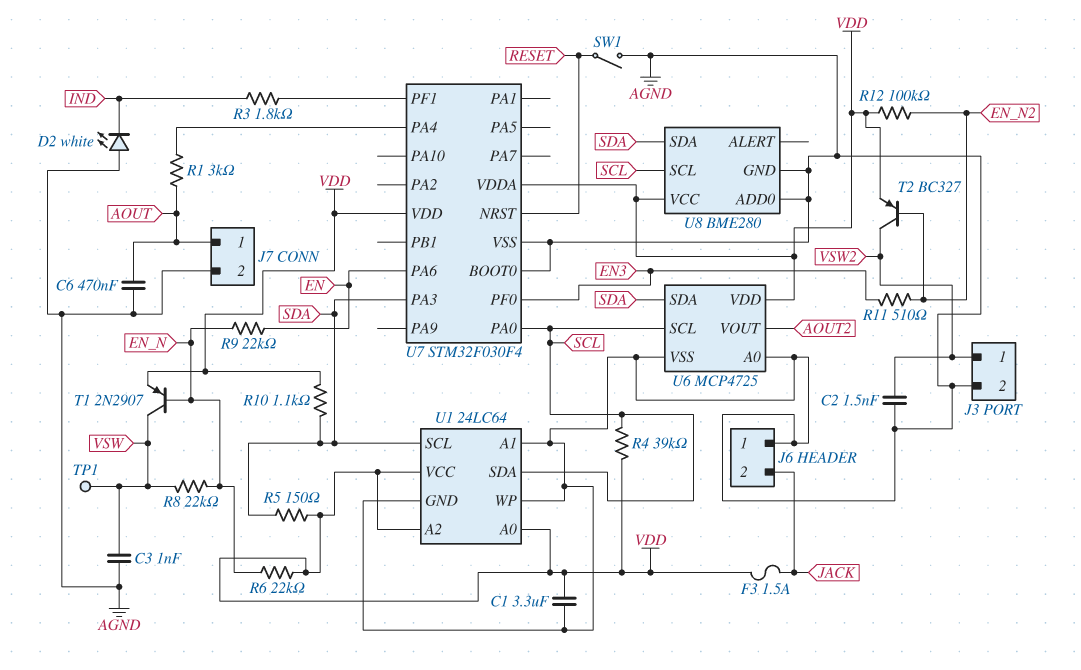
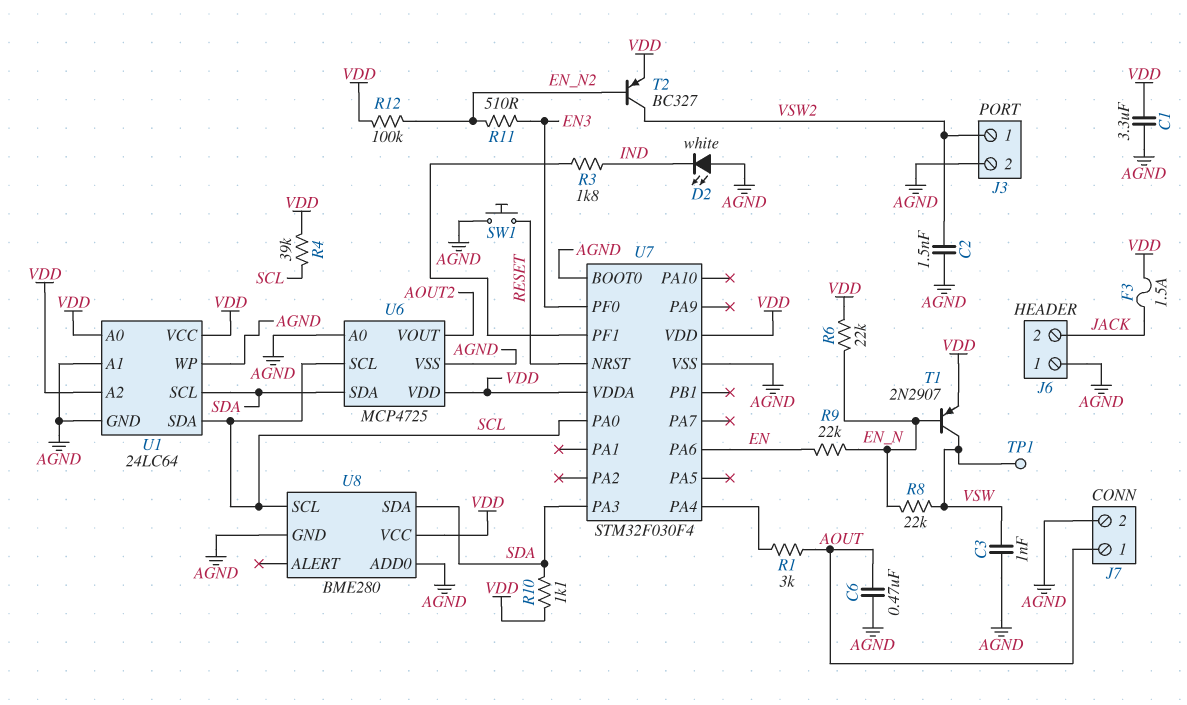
R5: 150 (SDA, VDD) -> none
SW1: switch (AGND, RESET) -> button (AGND, RESET)

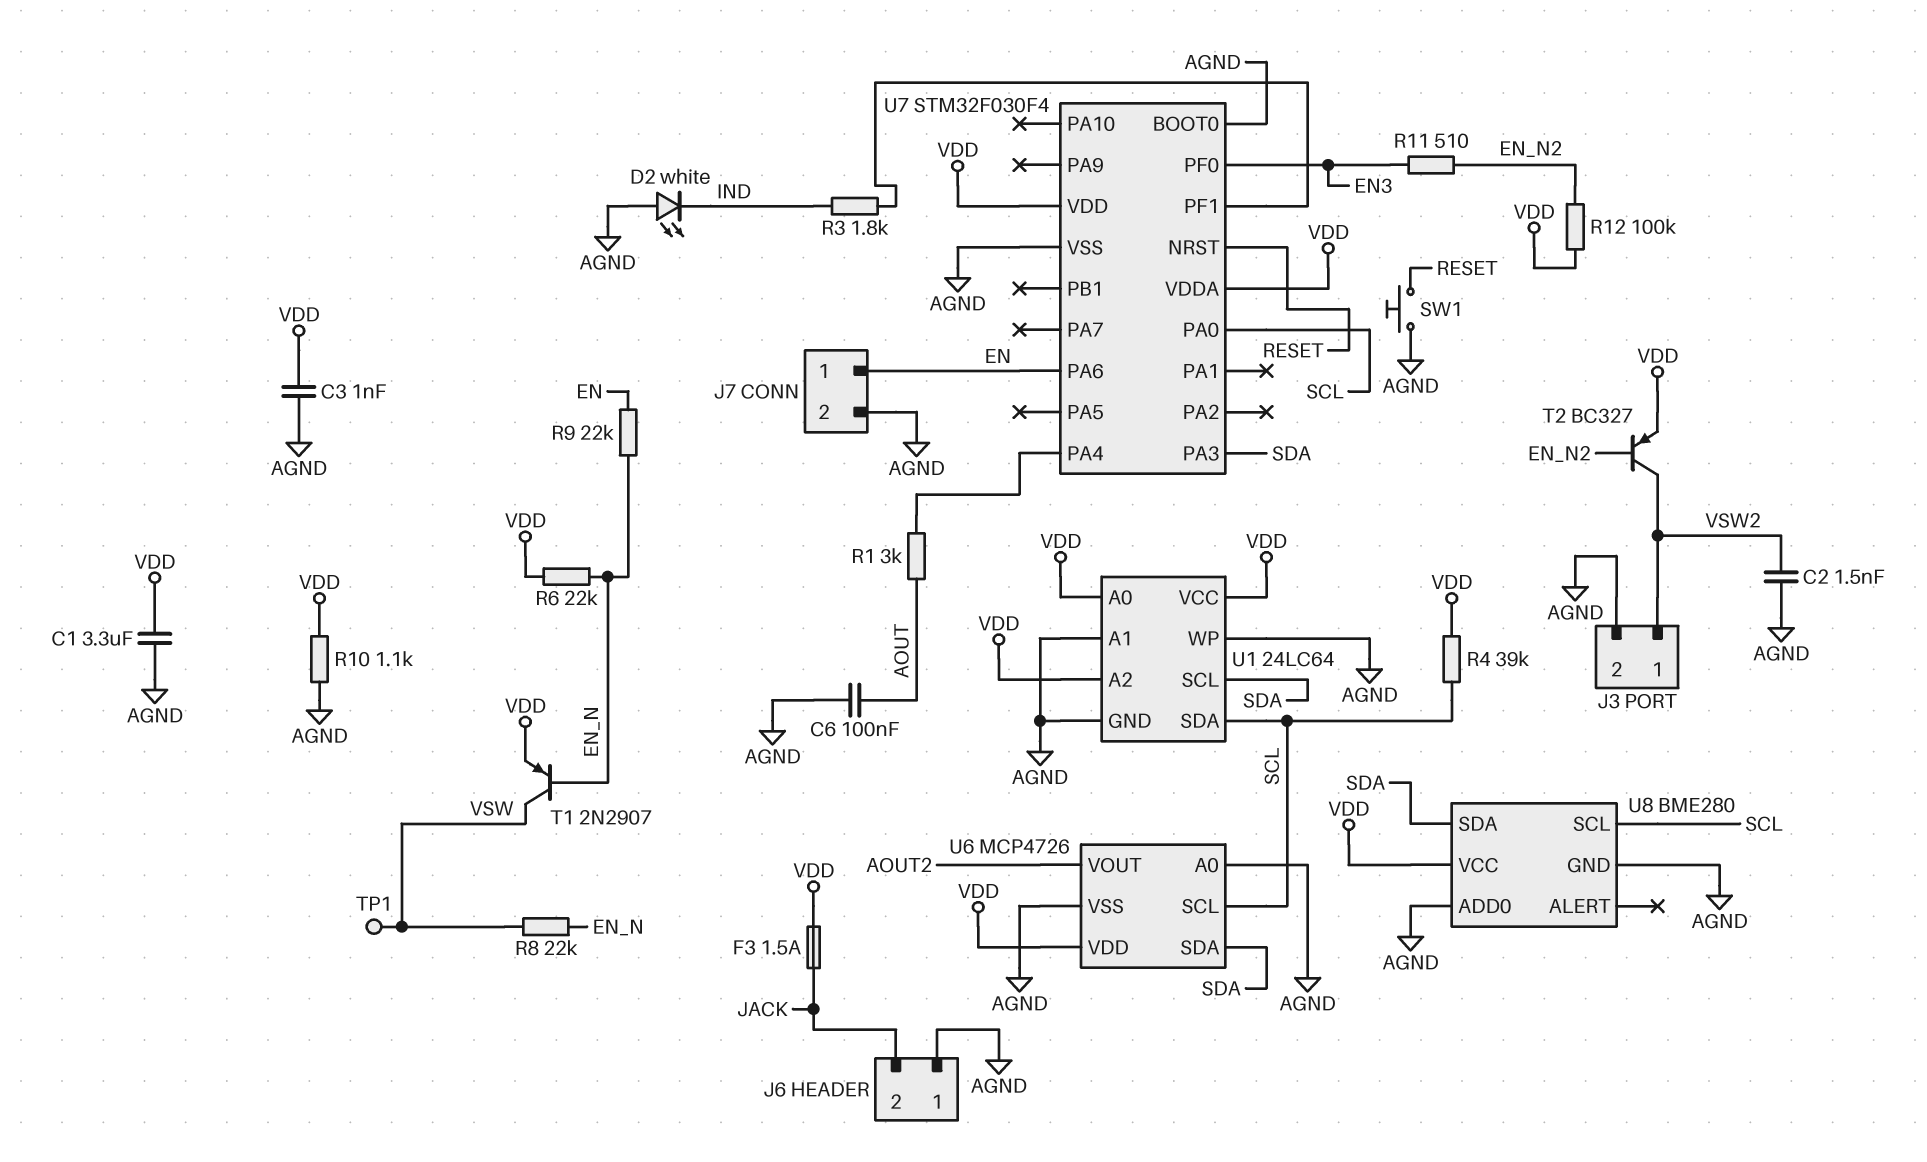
C3: 1nF (AGND, VSW) -> 1nF (AGND, VDD)
C6: 470nF (AGND, AOUT) -> 100nF (AGND, AOUT)
J7 pin 1: AOUT -> EN
R10: 1.1k (SDA, VDD) -> 1.1k (AGND, VDD)
U6: MCP4725 -> MCP4726

